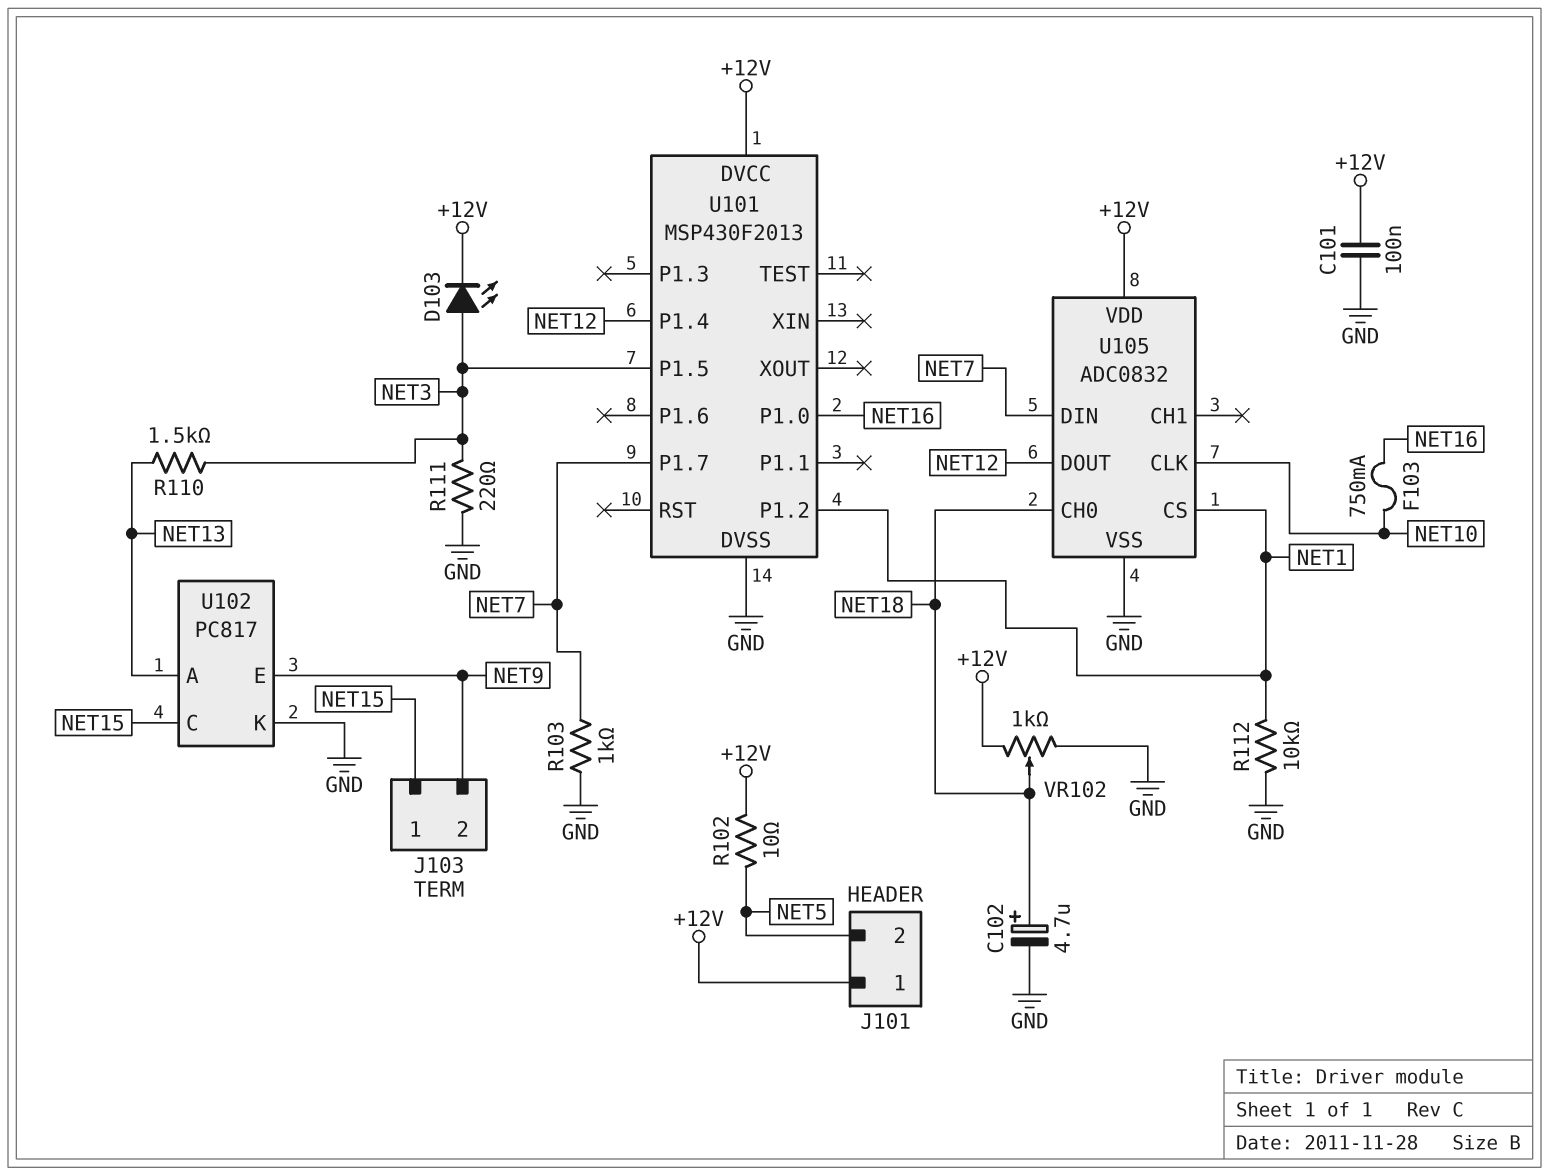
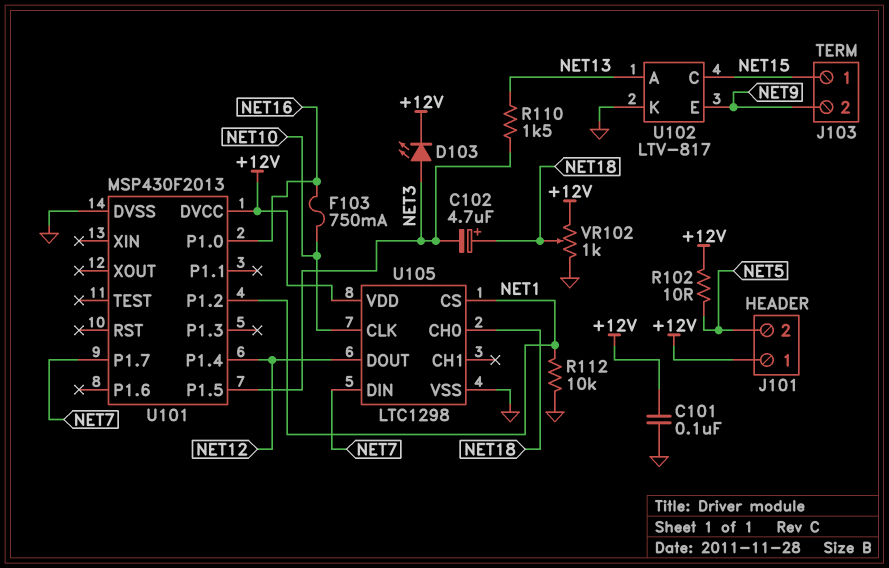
C102: 4.7uF (plus NET18, minus GND) -> 4.7uF (plus NET18, minus NET3)
R103: 1k (GND, NET7) -> none
R111: 220 (GND, NET3) -> none
U102: PC817 -> LTV-817
U105: ADC0832 -> LTC1298

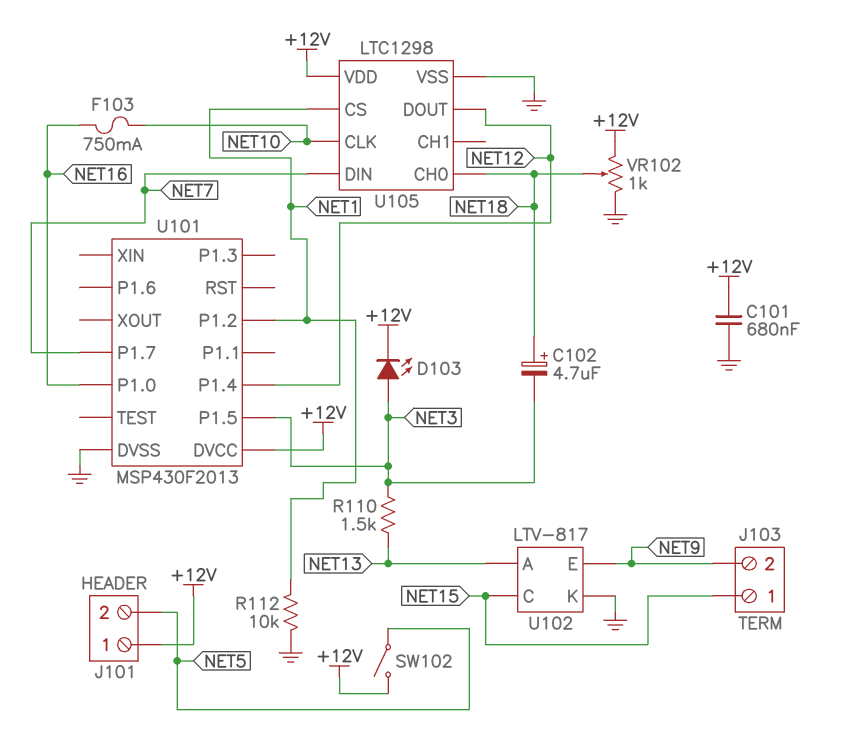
C101: 100nF (+12V, GND) -> 680nF (+12V, GND)
R102: 10 (+12V, NET5) -> none
SW102: none -> switch (+12V, NET5)

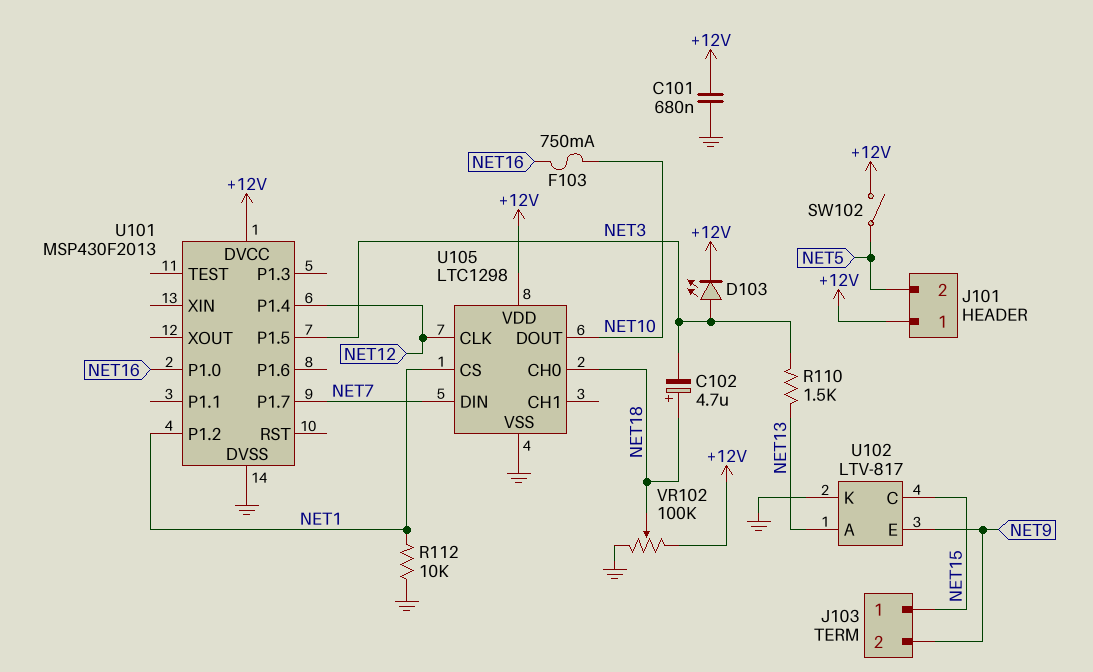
U105 pin CLK: NET10 -> NET12
U105 pin DOUT: NET12 -> NET10
VR102: 1k (+12V, GND, wiper NET18) -> 100k (+12V, GND, wiper NET18)

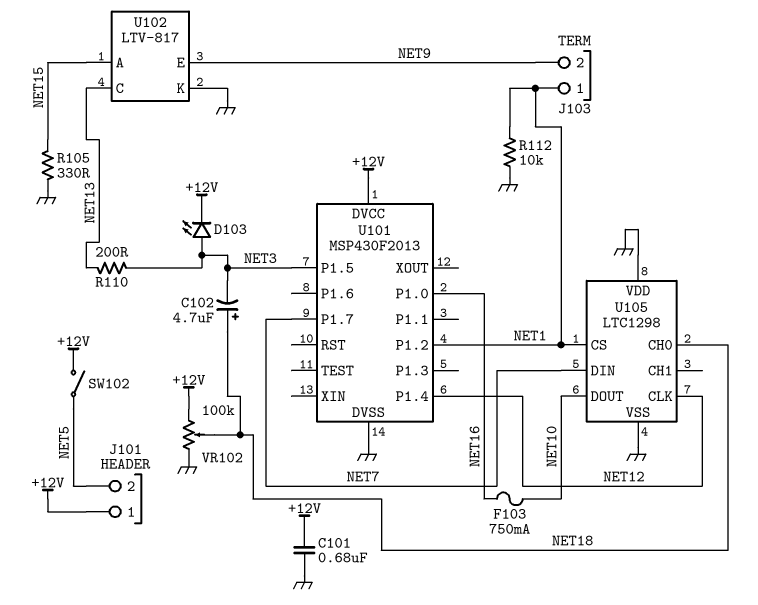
J103 pin 1: NET15 -> NET1
R105: none -> 330 (GND, NET15)
R110: 1.5k (NET3, NET13) -> 200 (NET3, NET13)
U102 pin A: NET13 -> NET15
U102 pin C: NET15 -> NET13
U105 pin VDD: +12V -> GND

